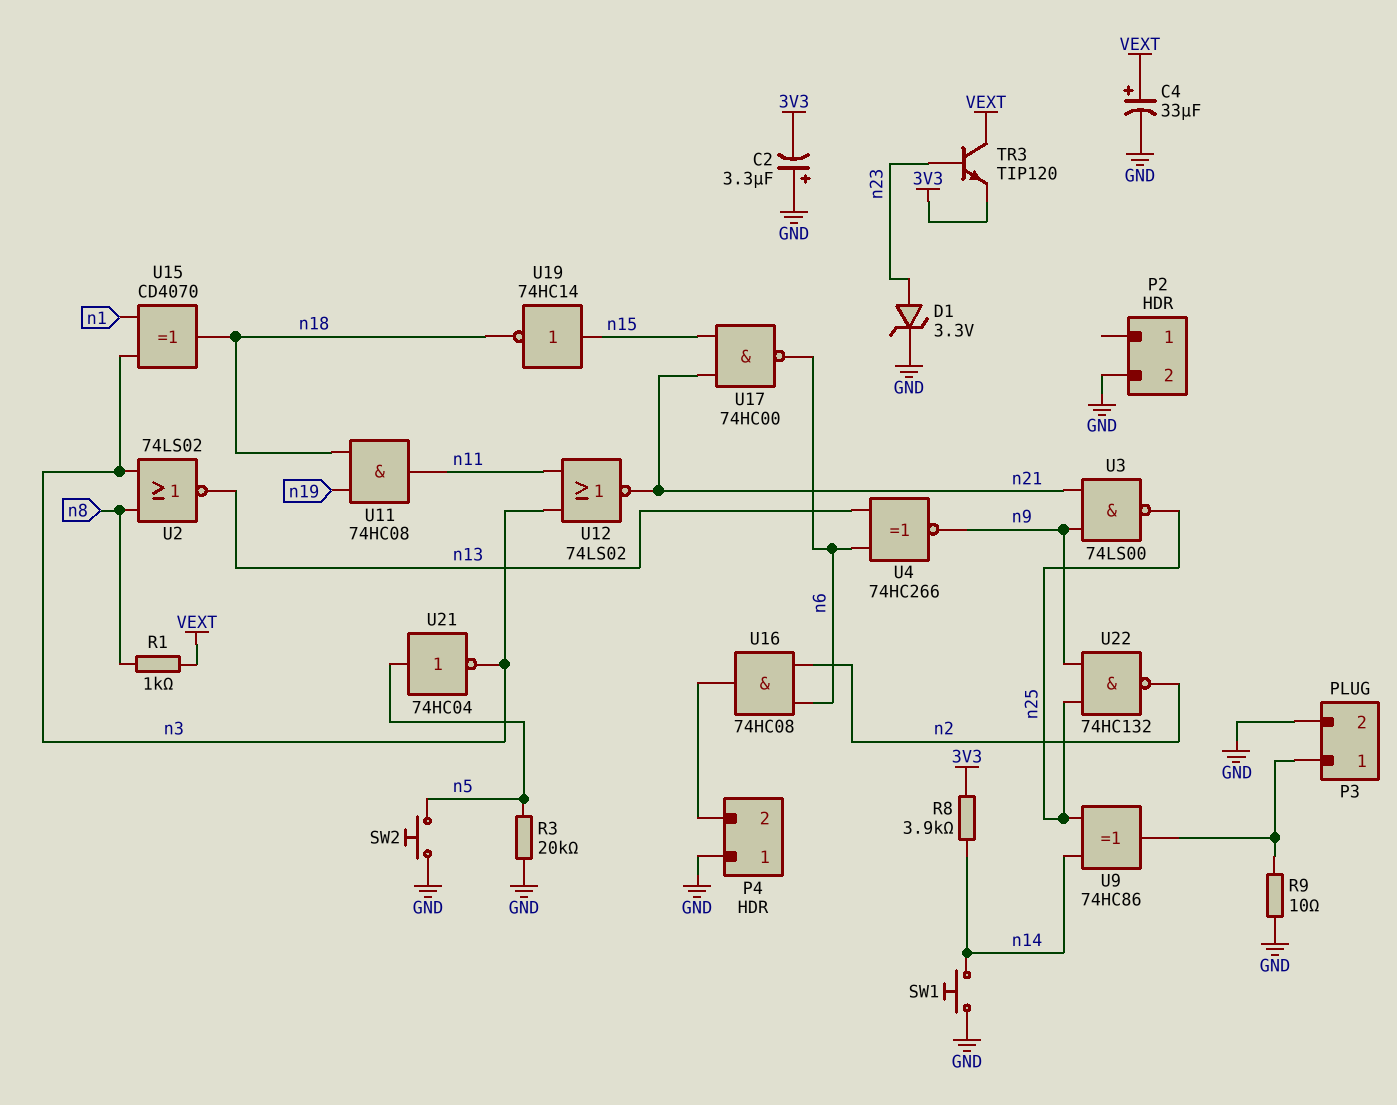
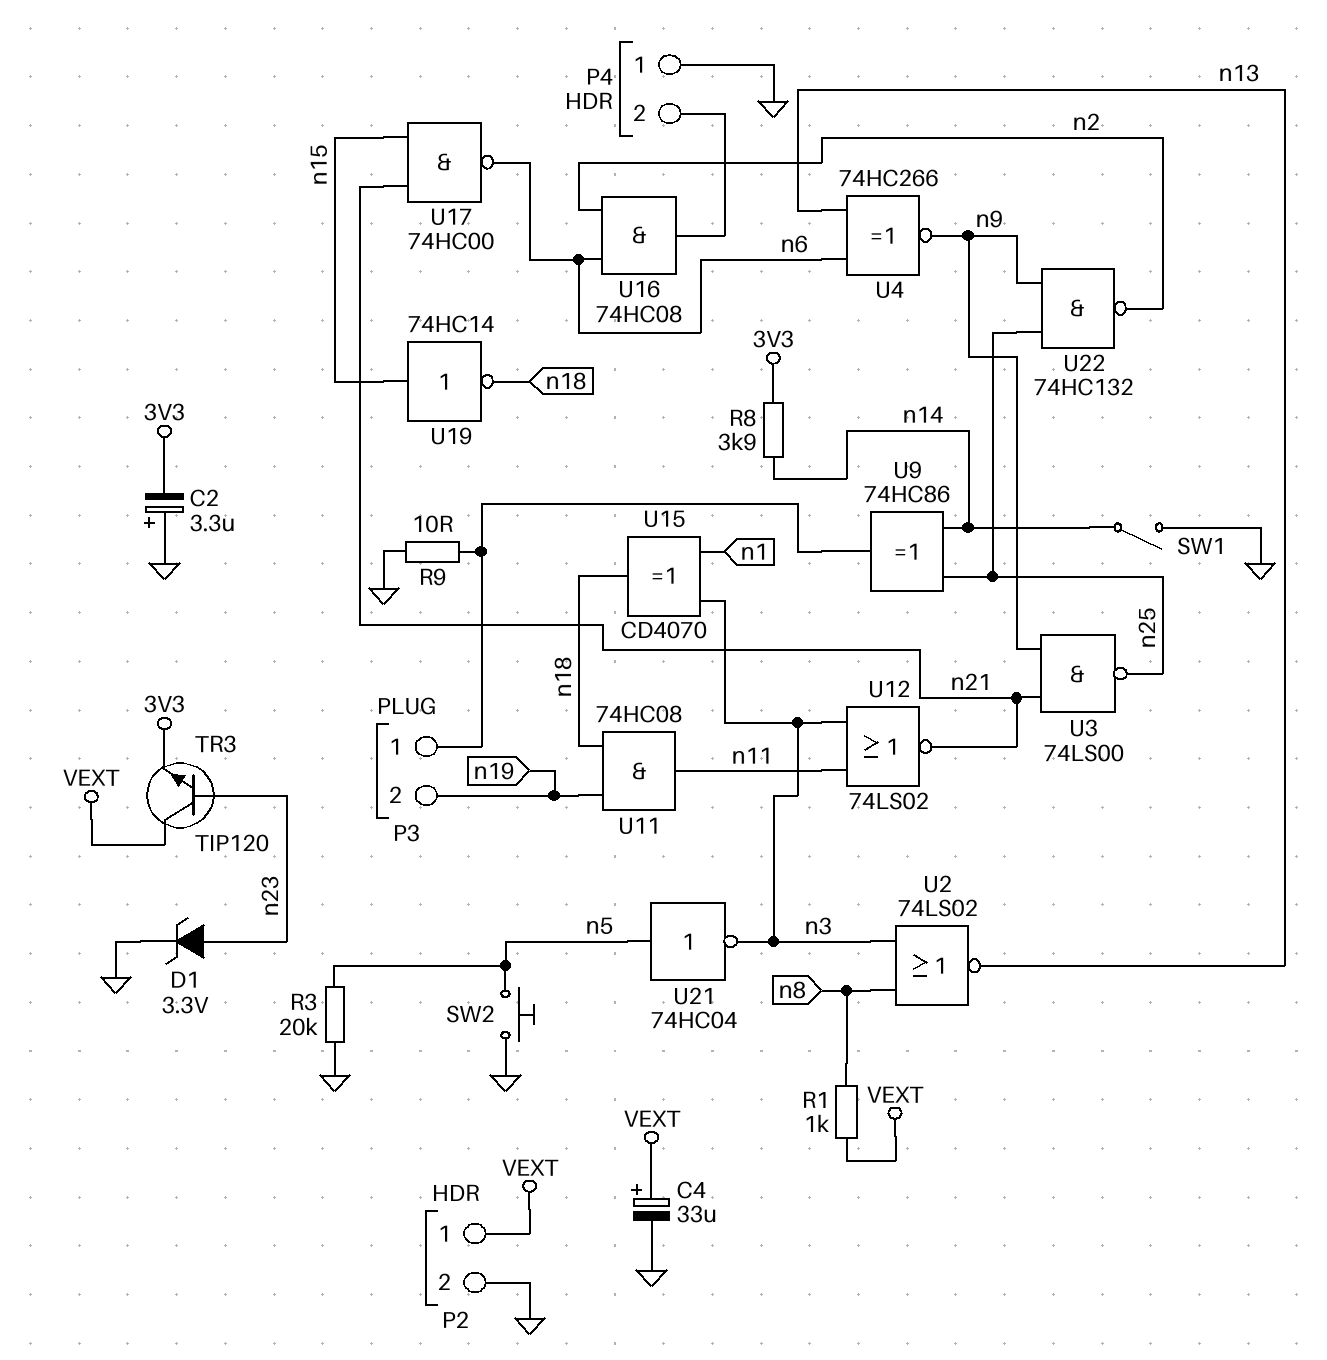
P2 pin 1: none -> VEXT
P3 pin 2: GND -> n19
SW1: button (GND, n14) -> switch (GND, n14)

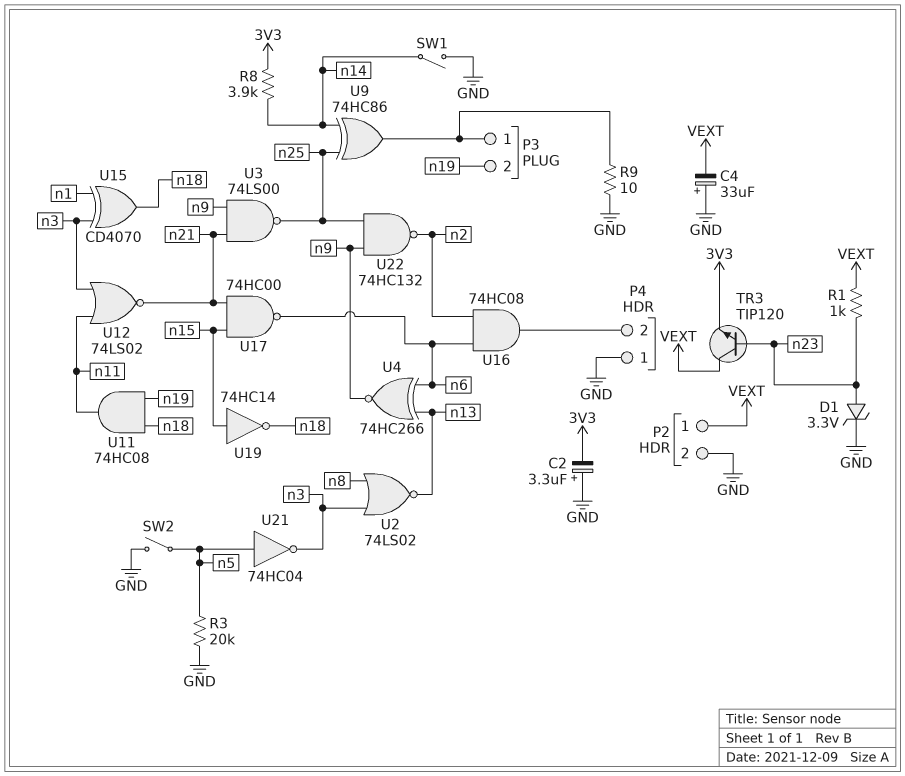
C4: 33uF (plus VEXT, minus GND) -> 33uF (plus GND, minus VEXT)
R1: 1k (VEXT, n8) -> 1k (VEXT, n23)
SW2: button (GND, n5) -> switch (GND, n5)

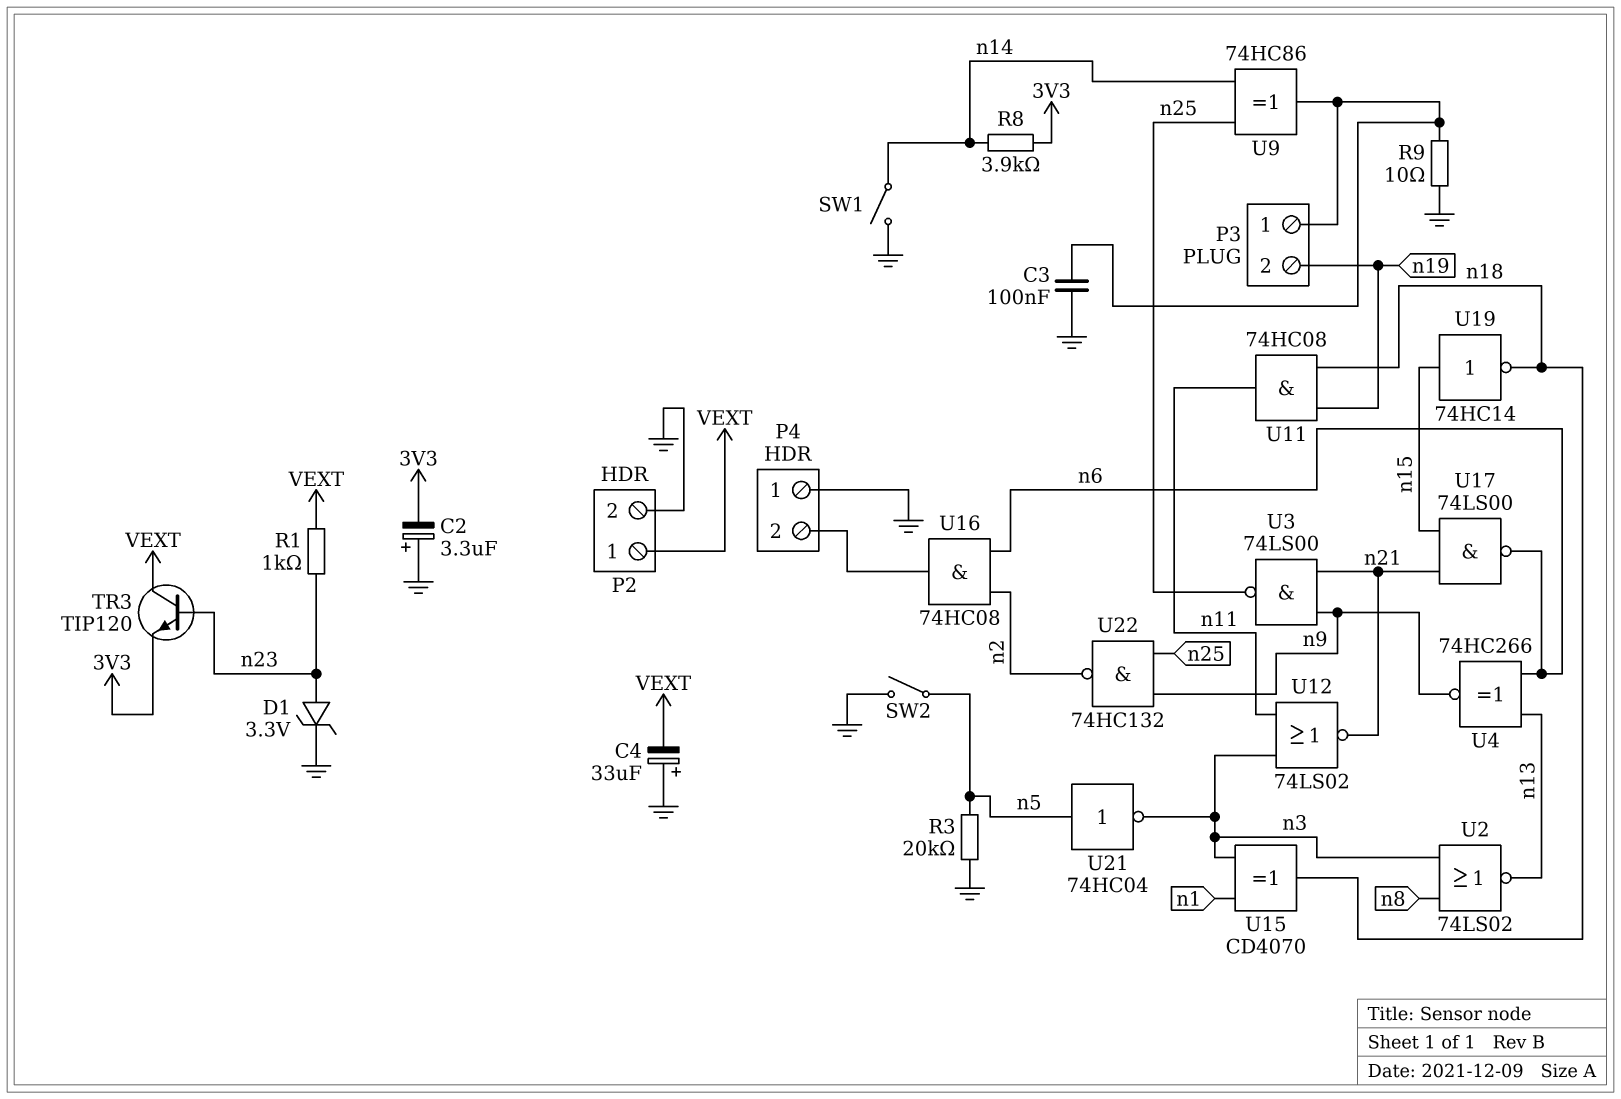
C3: none -> 100nF (GND, P3/1)
U17: NAND 74HC00 (in n15, in n21, out n6) -> NAND 74LS00 (in n15, in n21, out n6)

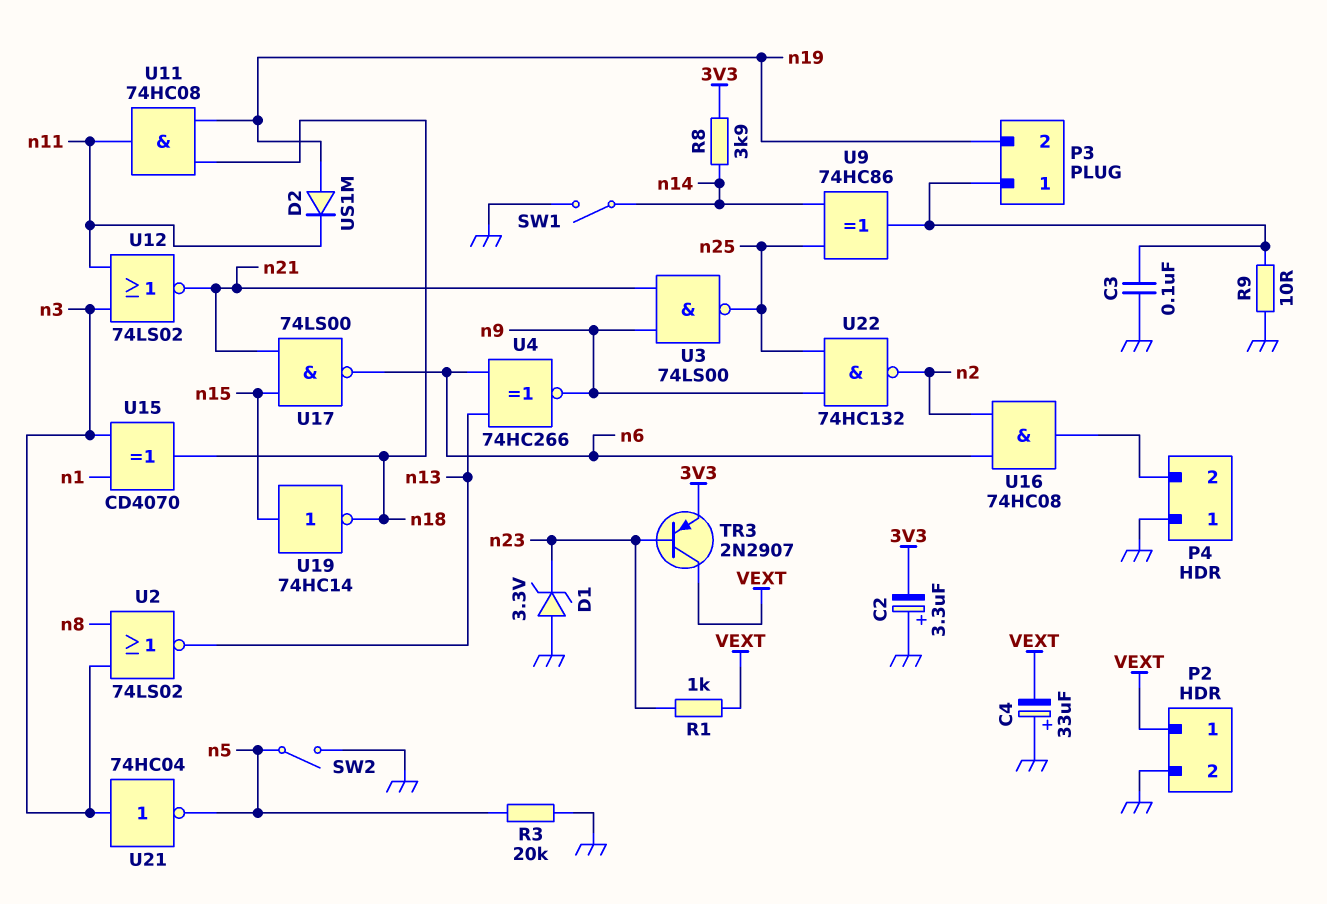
D1: zener 3.3V (A n23, K GND) -> zener 3.3V (A GND, K n23)
D2: none -> diode US1M (A n19, K n11)
TR3: NPN TIP120 (B n23, C VEXT, E 3V3) -> PNP 2N2907 (B n23, C VEXT, E 3V3)
U21: NOT 74HC04 (in n5, out n3) -> NOT 74HC04 (in n3, out n5)

